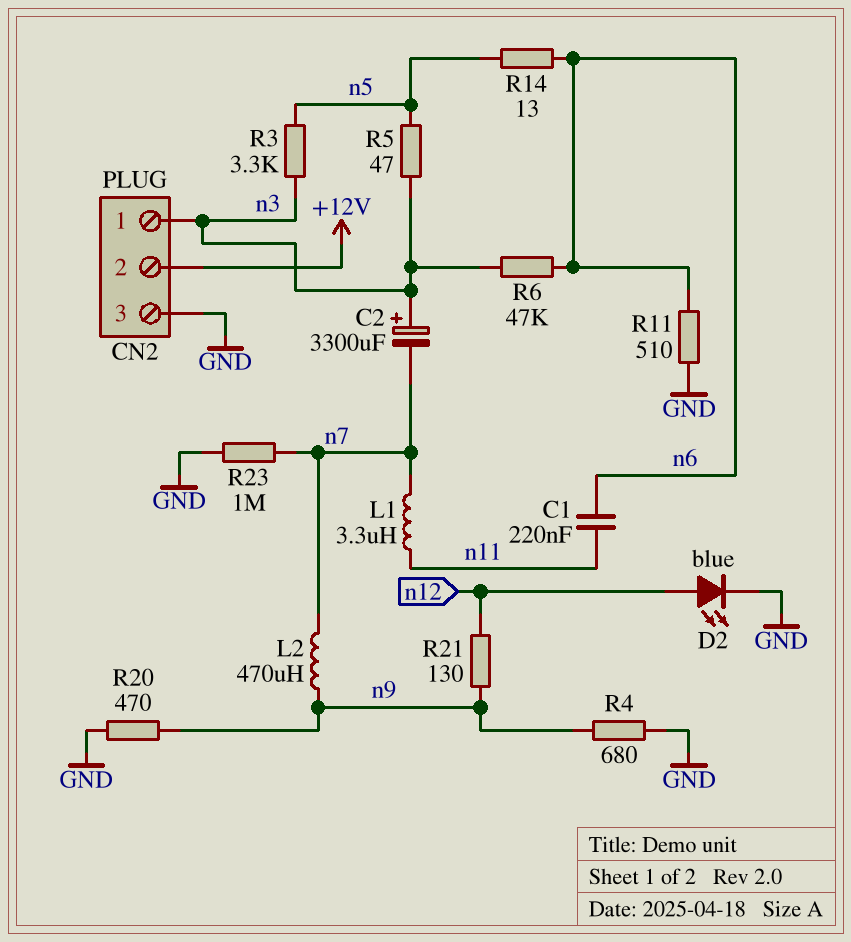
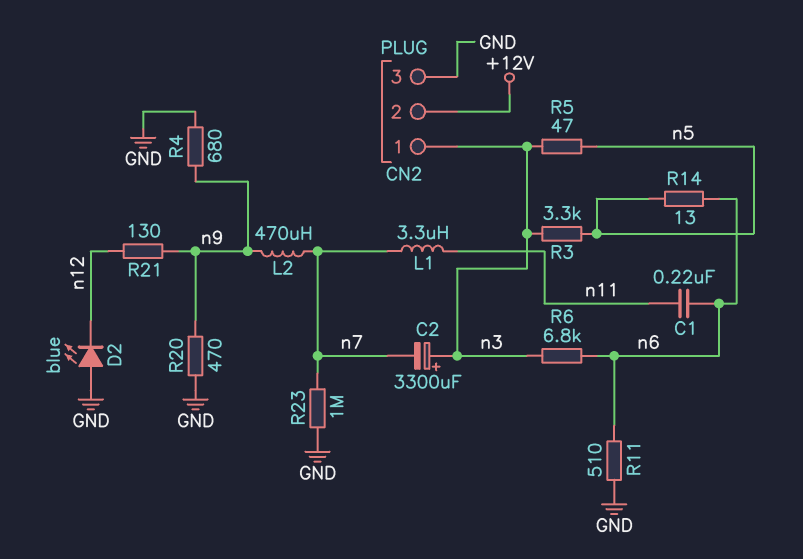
D2: LED blue (A n12, K GND) -> LED blue (A GND, K n12)
R6: 47k (n3, n6) -> 6.8k (n3, n6)

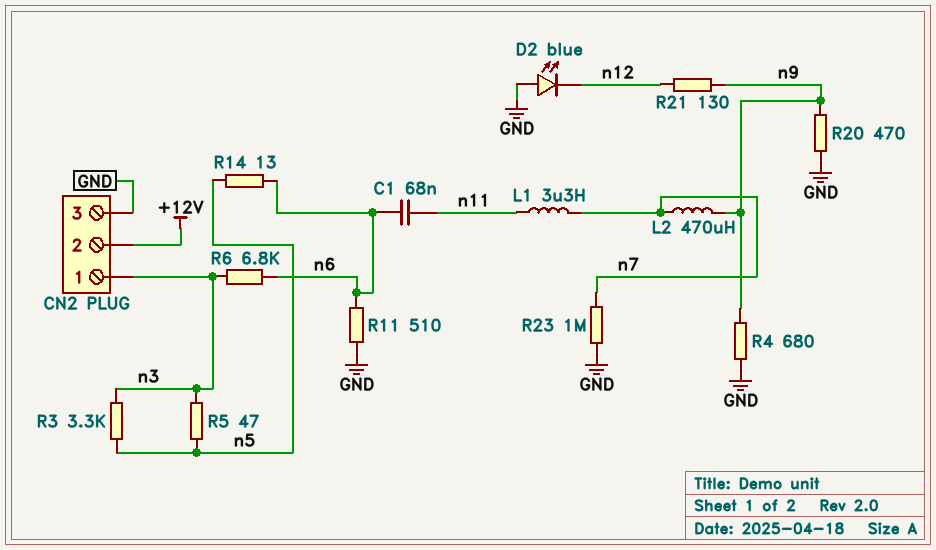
C1: 220nF (n6, n11) -> 68nF (n6, n11)
C2: 3300uF (plus n3, minus n7) -> none

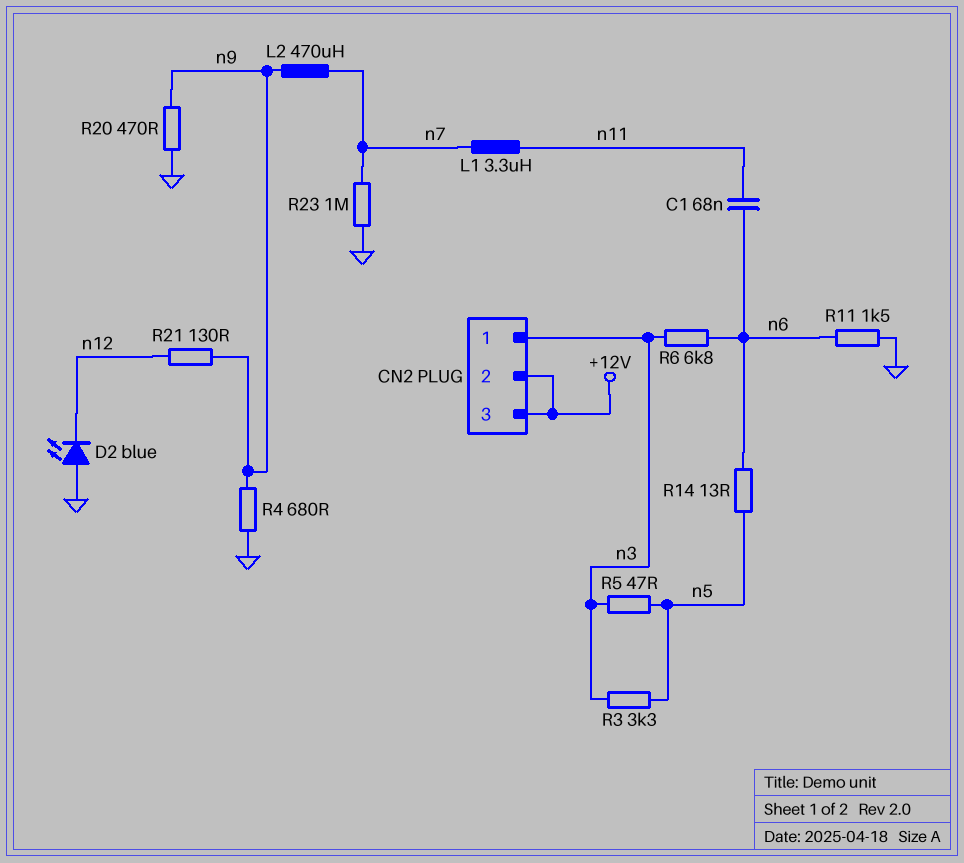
CN2 pin 3: GND -> +12V
R11: 510 (GND, n6) -> 1.5k (GND, n6)

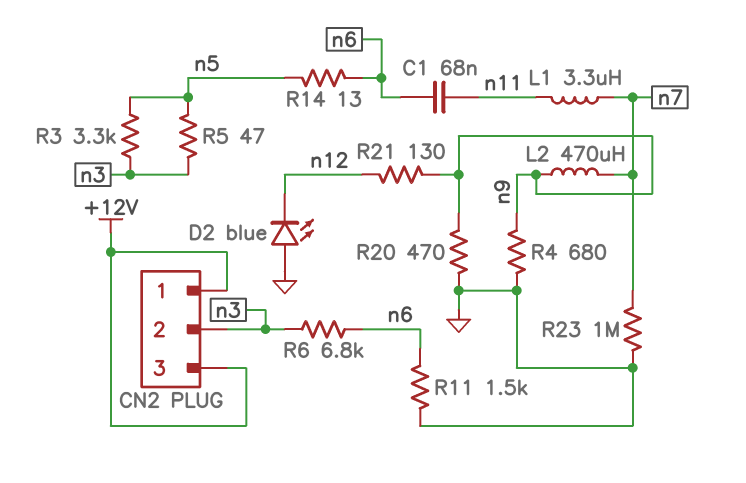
CN2 pin 1: n3 -> +12V
CN2 pin 2: +12V -> n3

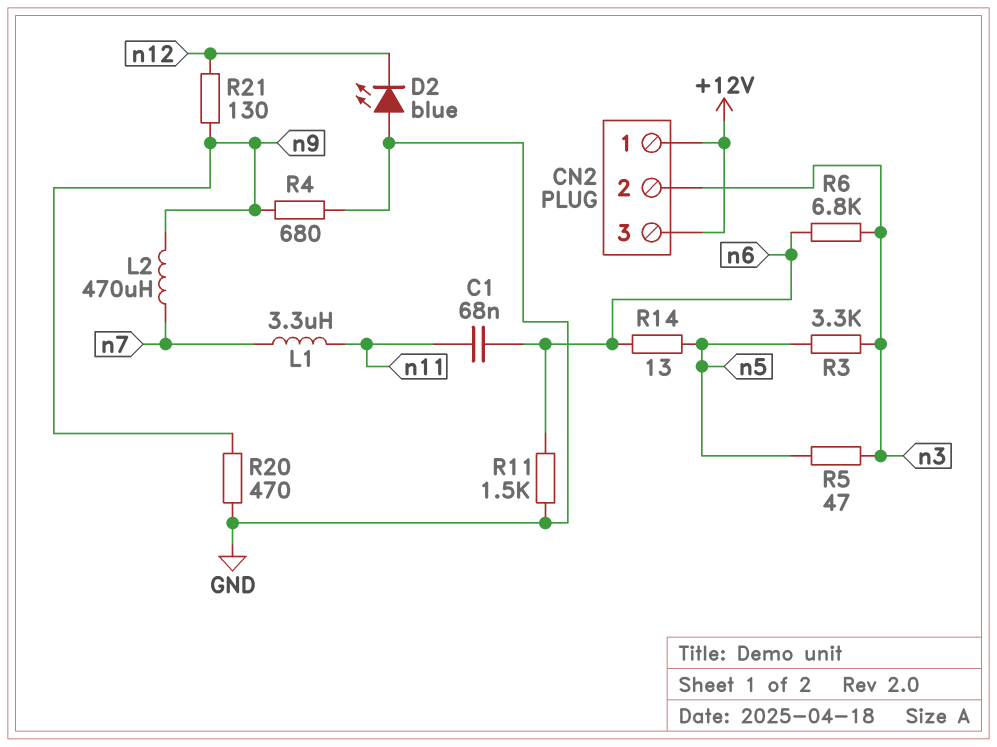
R23: 1M (GND, n7) -> none

